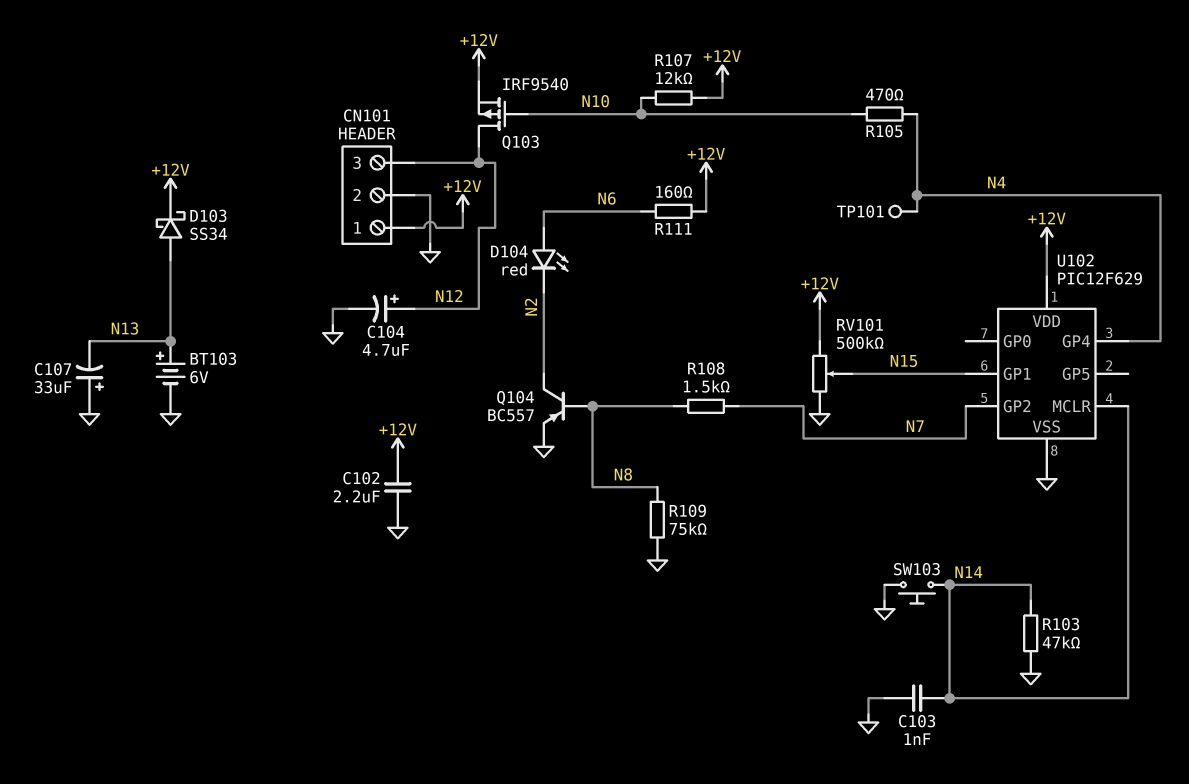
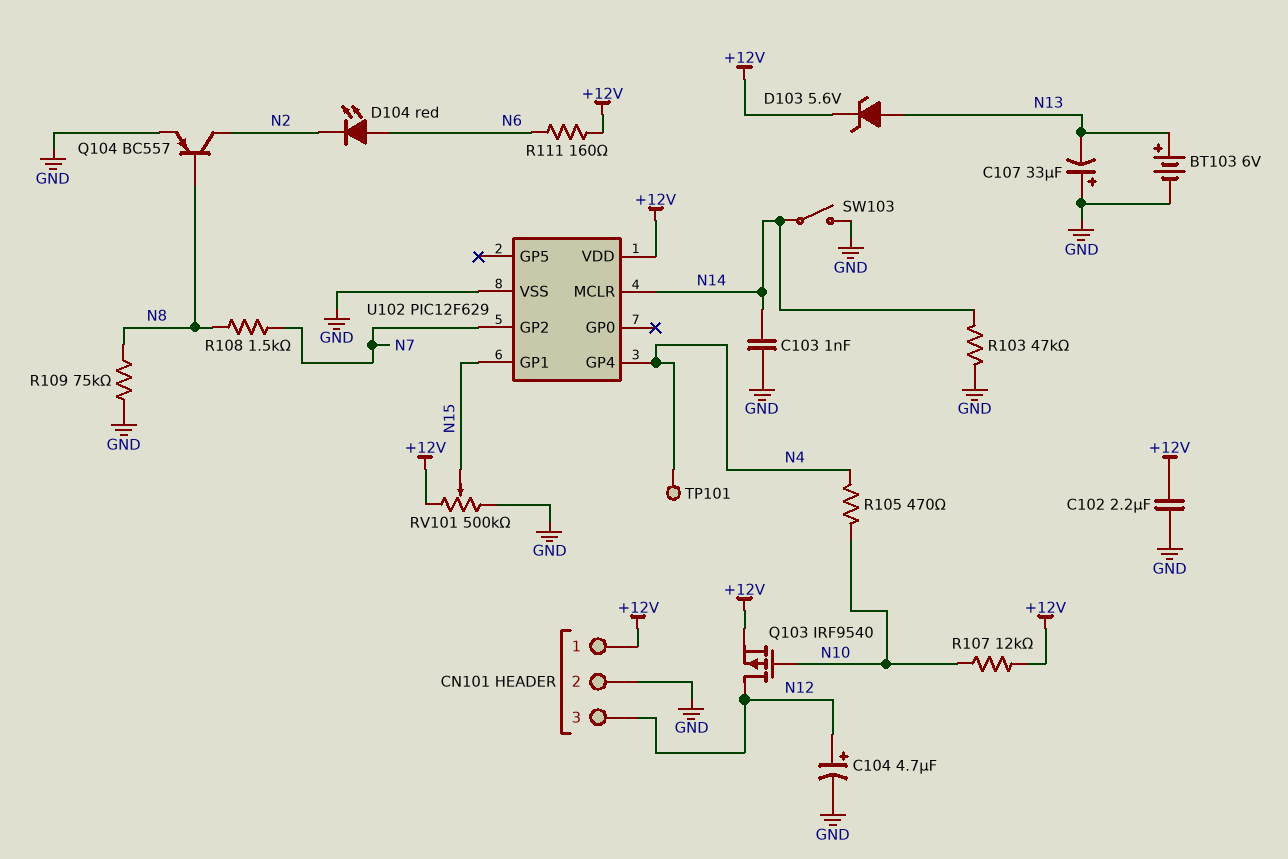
D103: schottky SS34 (A N13, K +12V) -> zener 5.6V (A N13, K +12V)
SW103: button (GND, N14) -> switch (GND, N14)

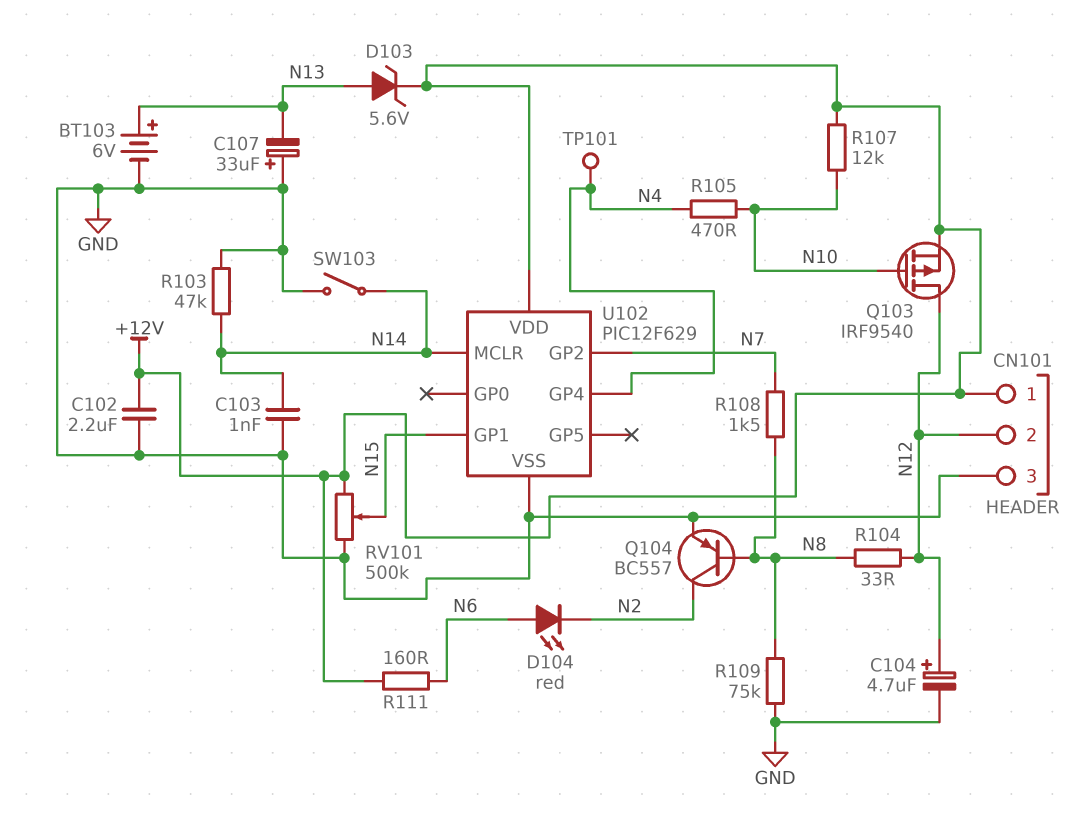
CN101 pin 2: GND -> N12
CN101 pin 3: N12 -> GND
R104: none -> 33 (N8, N12)

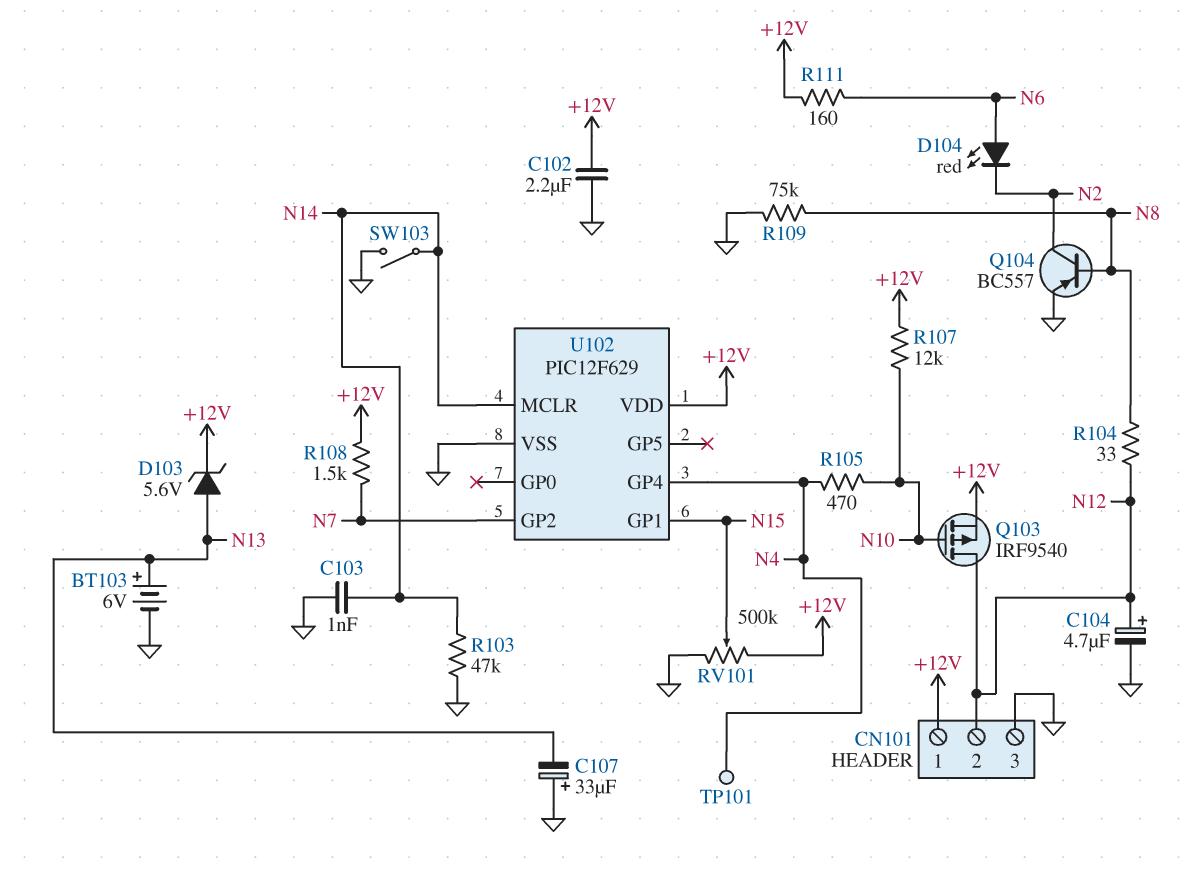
R108: 1.5k (N7, N8) -> 1.5k (+12V, N7)

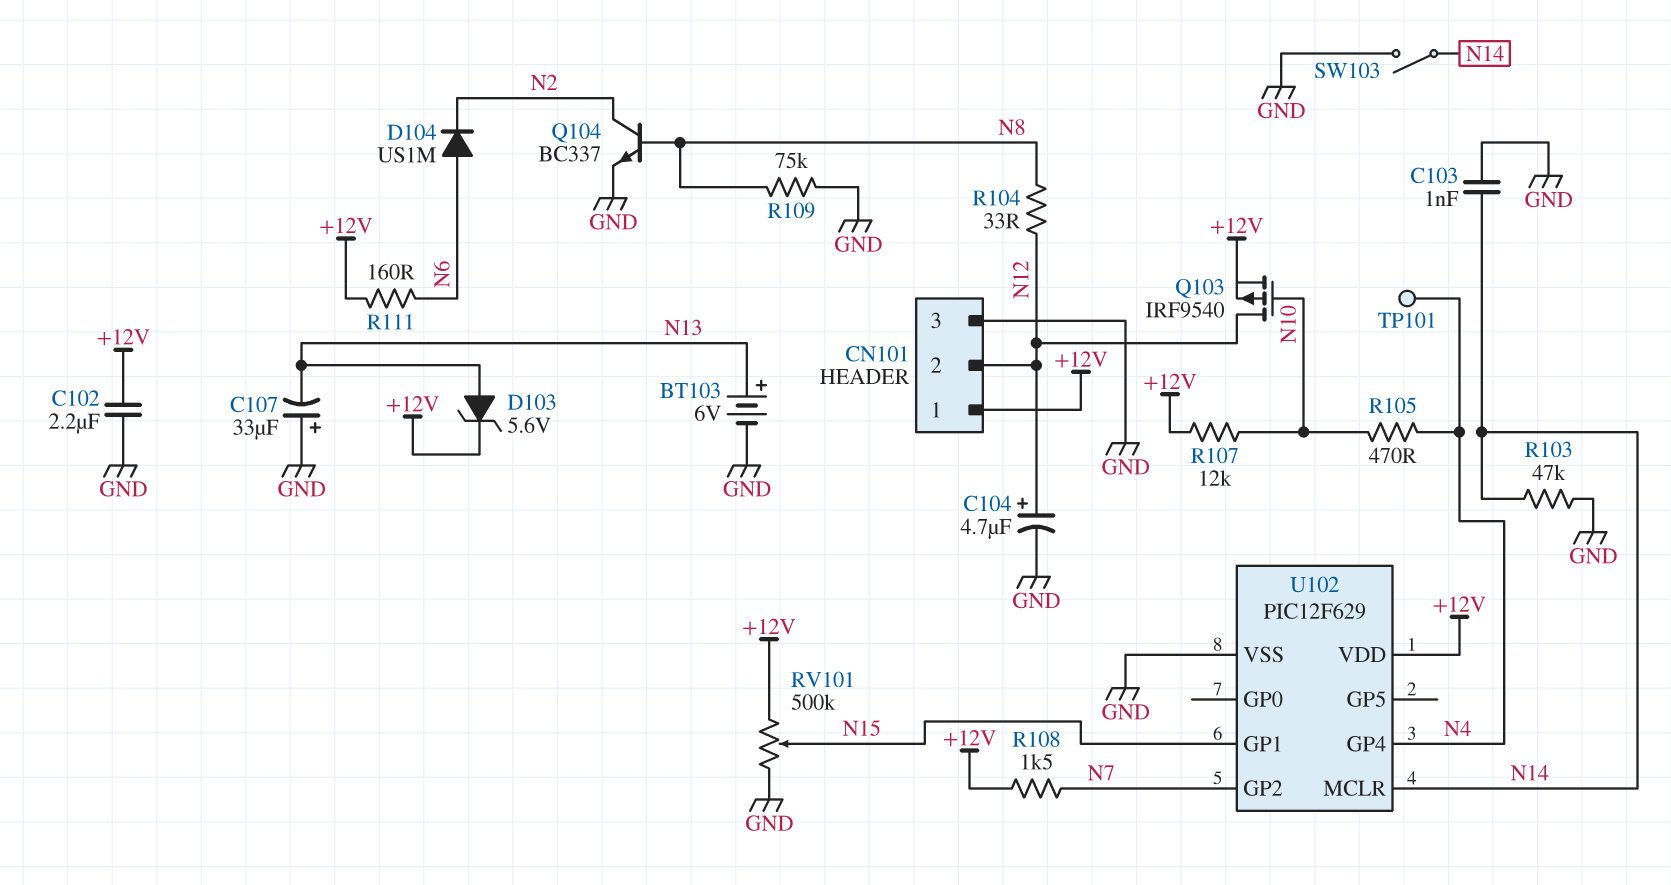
D104: LED red (A N6, K N2) -> diode US1M (A N6, K N2)
Q104: PNP BC557 (B N8, C N2, E GND) -> NPN BC337 (B N8, C N2, E GND)

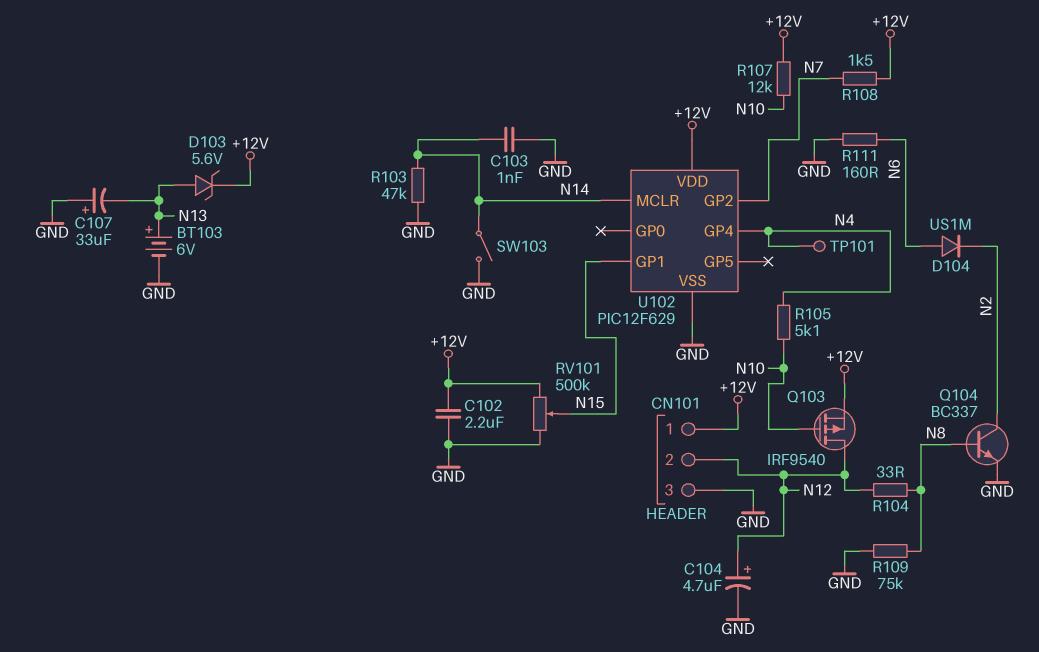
R105: 470 (N4, N10) -> 5.1k (N4, N10)
R111: 160 (+12V, N6) -> 160 (GND, N6)

